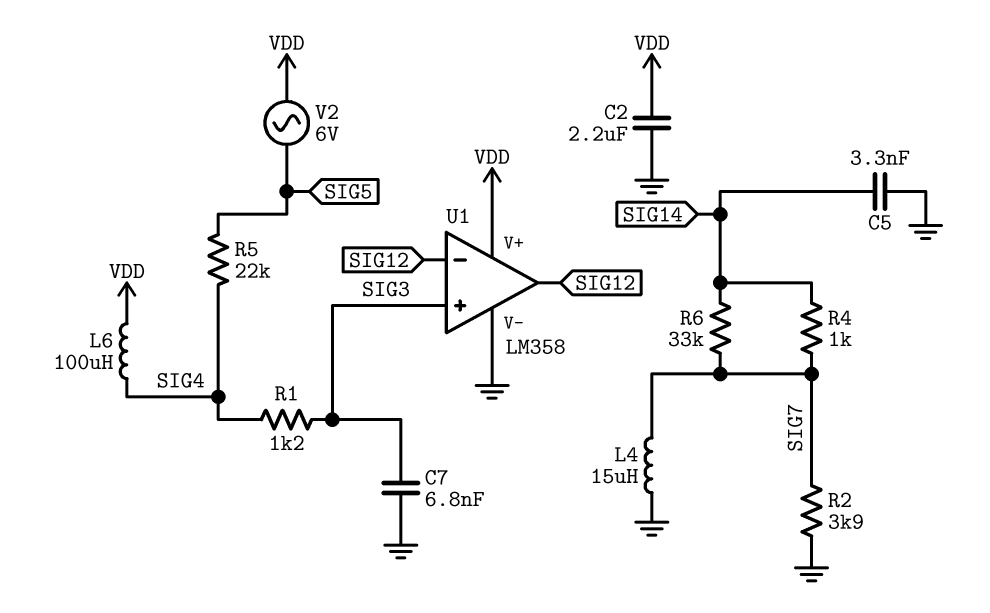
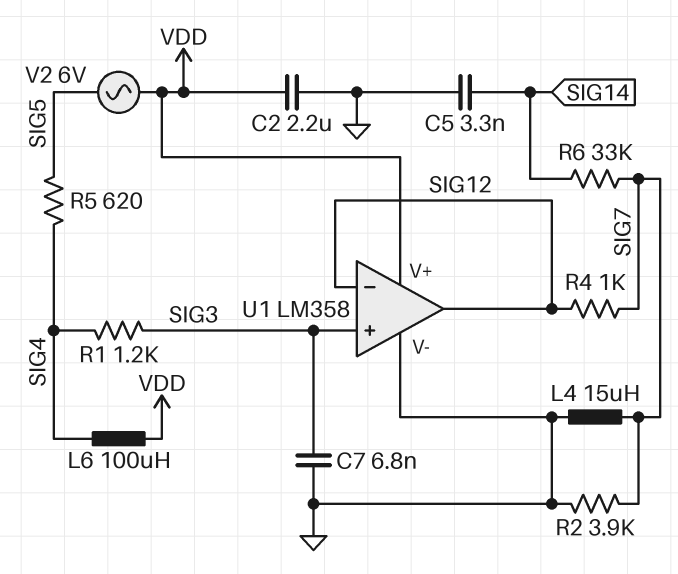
R4: 1k (SIG7, SIG14) -> 1k (SIG7, SIG12)
R5: 22k (SIG4, SIG5) -> 620 (SIG4, SIG5)

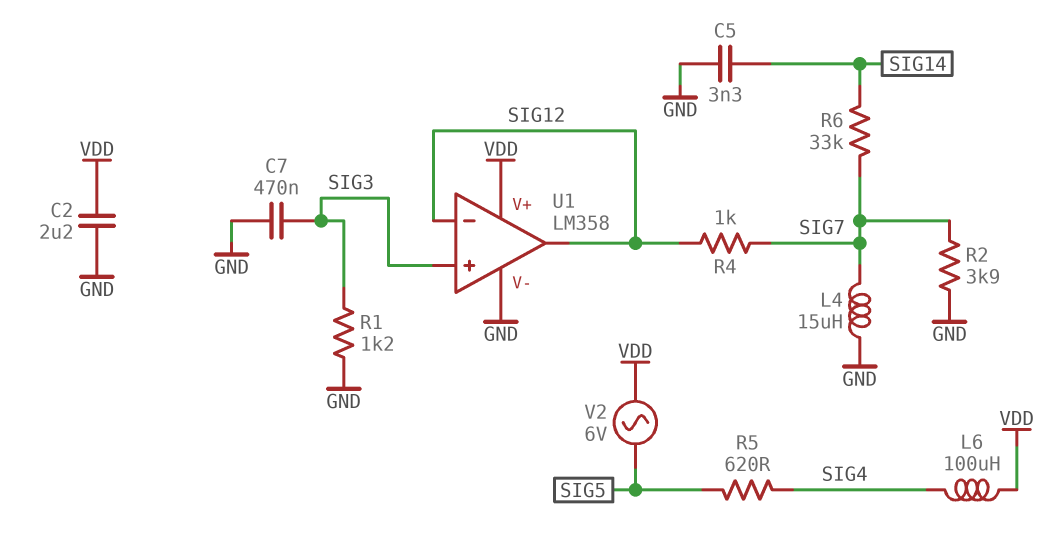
C7: 6.8nF (GND, SIG3) -> 470nF (GND, SIG3)
R1: 1.2k (SIG3, SIG4) -> 1.2k (GND, SIG3)

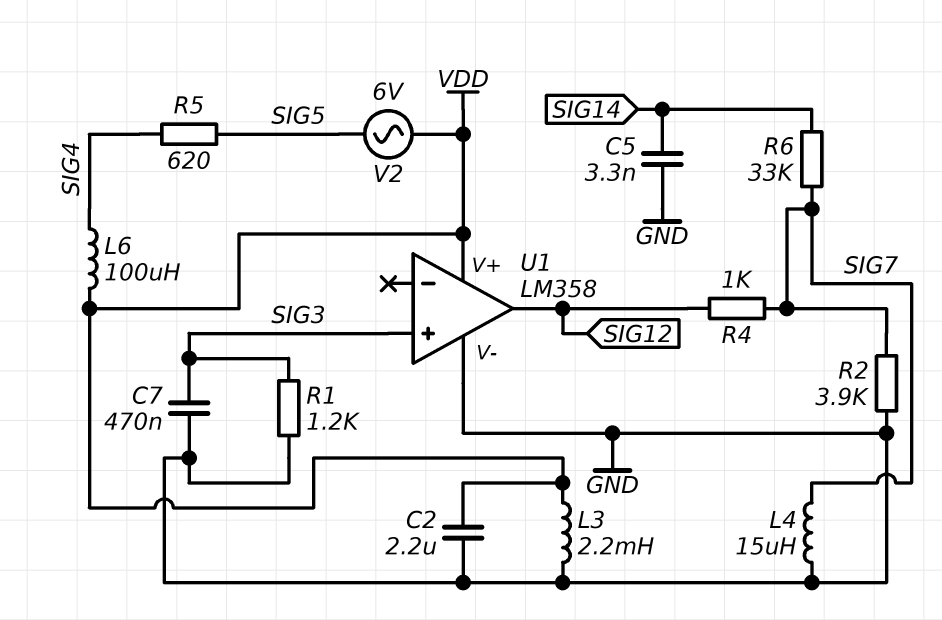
L3: none -> 2.2mH (GND, VDD)
U1 pin in-: SIG12 -> none

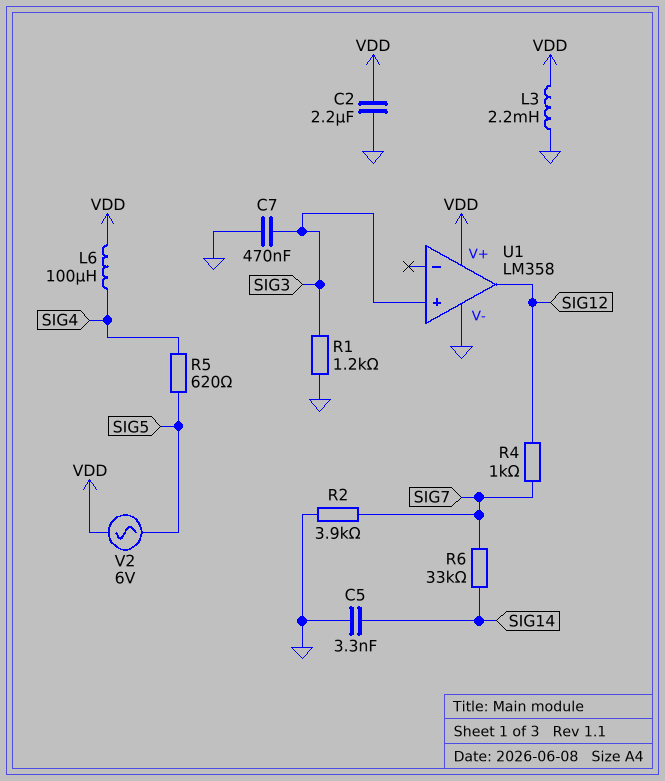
L4: 15uH (GND, SIG7) -> none

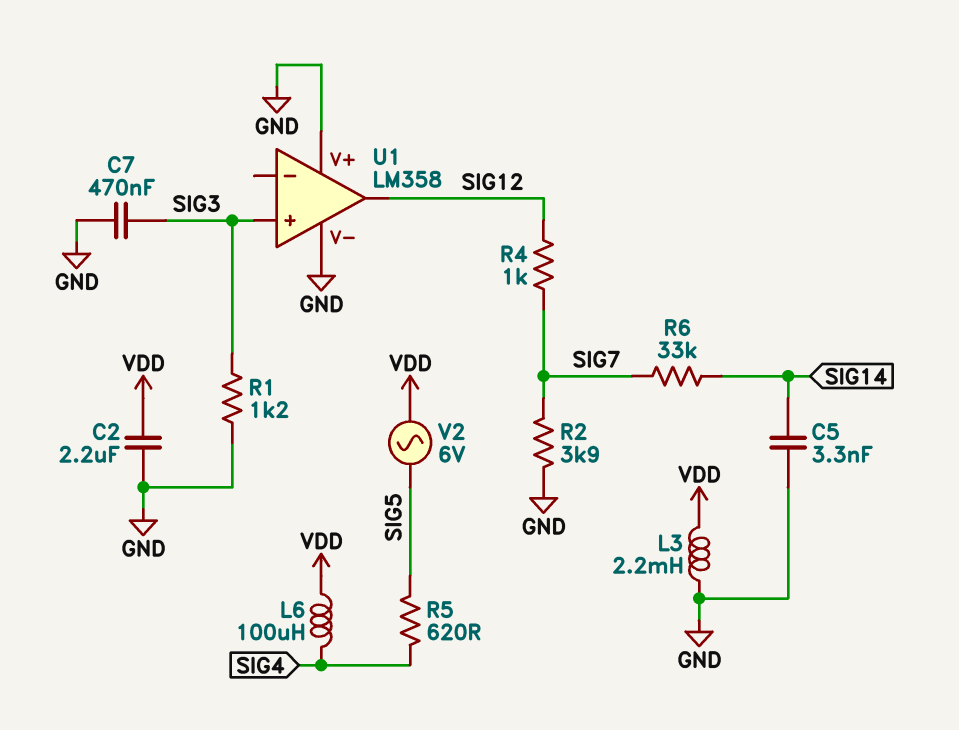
U1 pin V+: VDD -> GND

